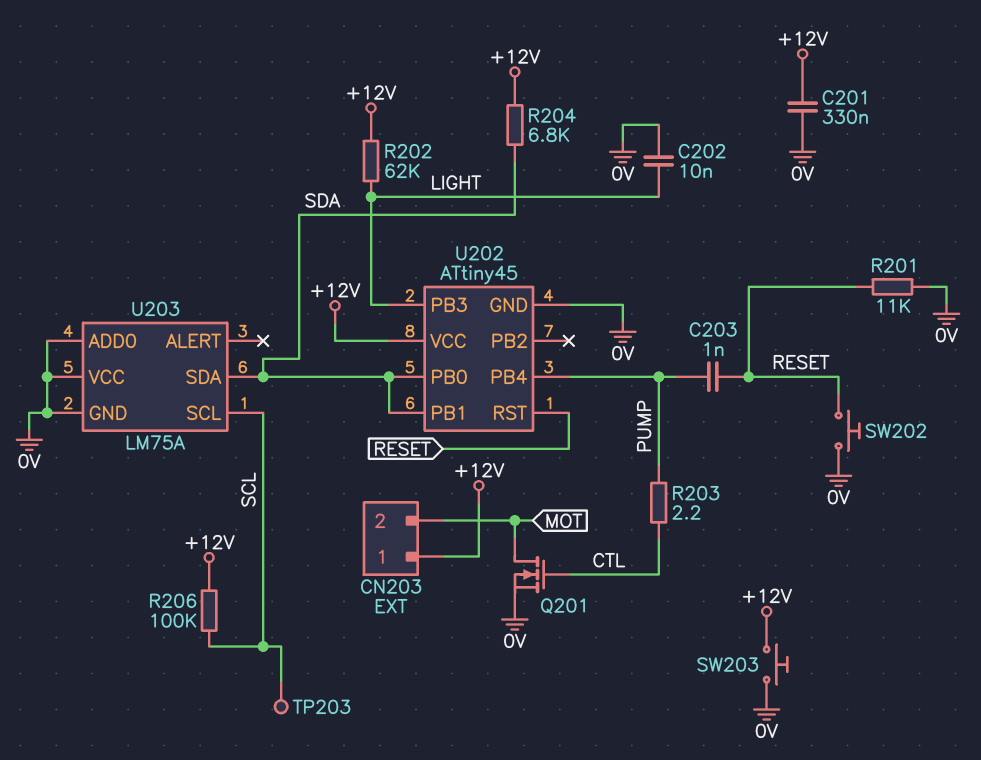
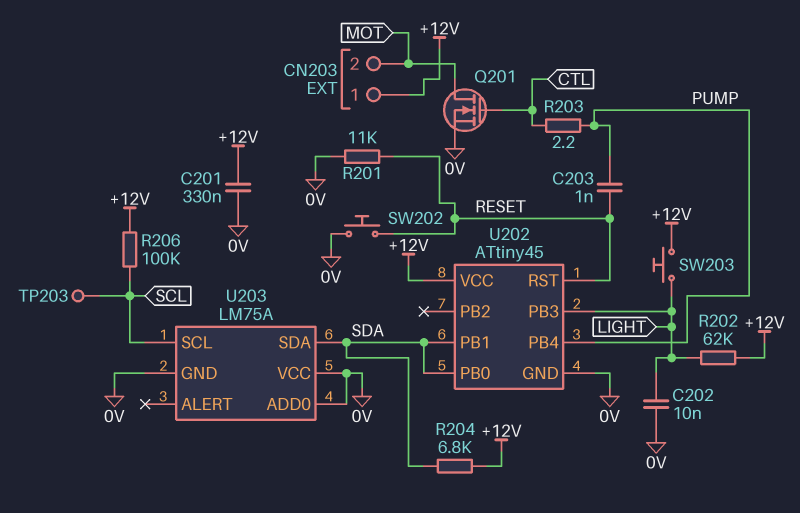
SW203: button (+12V, 0V) -> button (+12V, LIGHT)

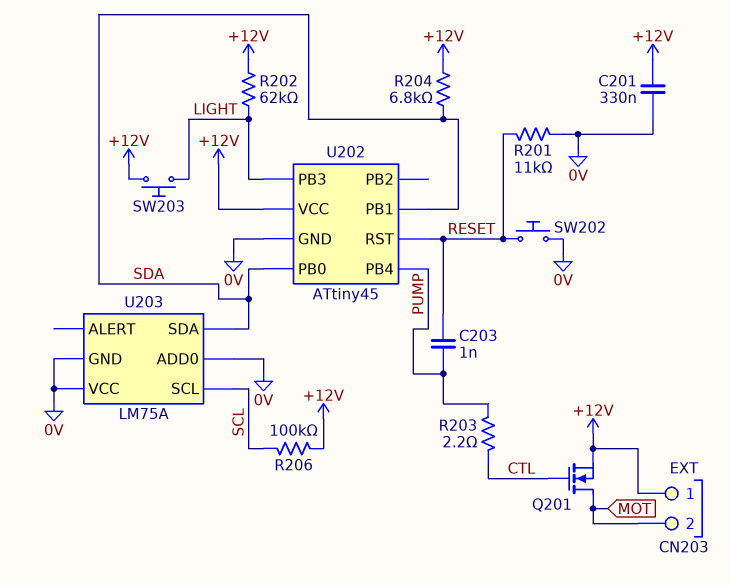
C202: 10nF (0V, LIGHT) -> none
Q201: NMOS (G CTL, D MOT, S 0V) -> NMOS (G CTL, D MOT, S +12V)
TP203: test point (SCL) -> none

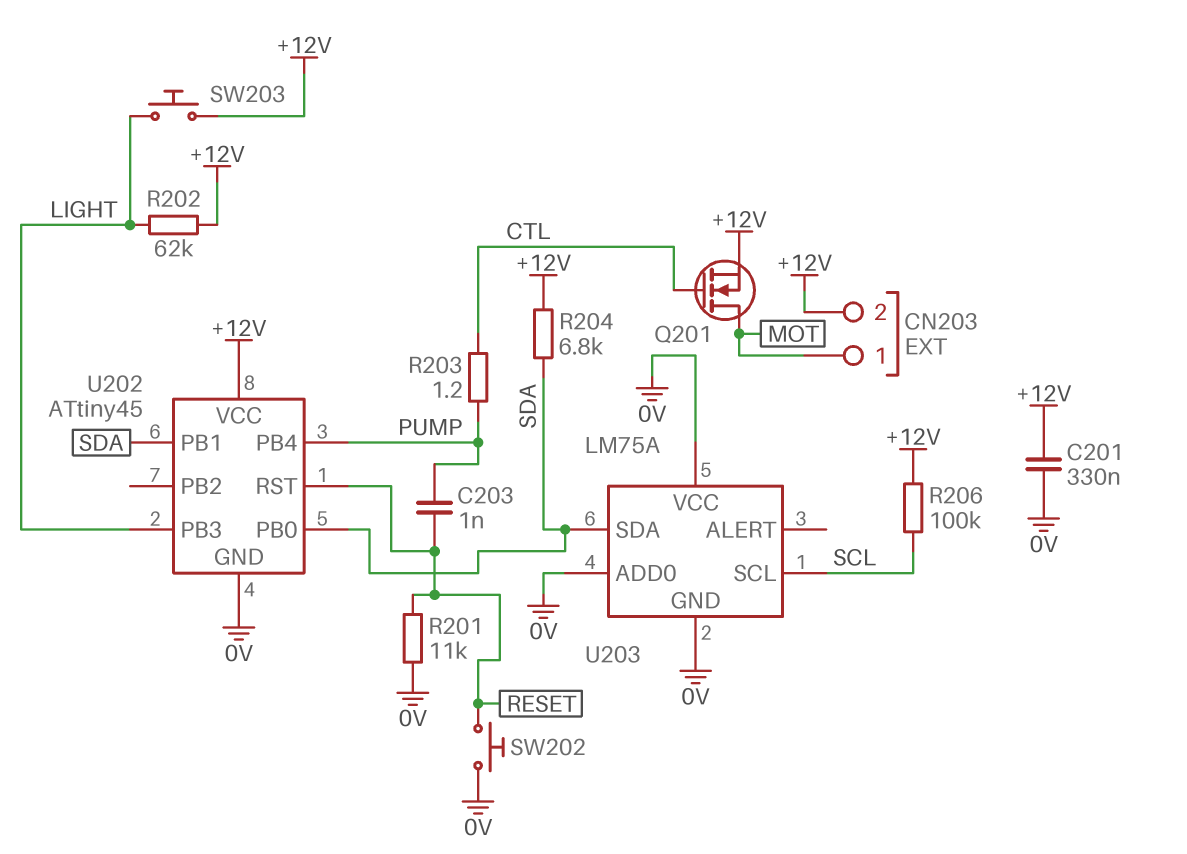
CN203 pin 1: +12V -> MOT
CN203 pin 2: MOT -> +12V
R203: 2.2 (CTL, PUMP) -> 1.2 (CTL, PUMP)

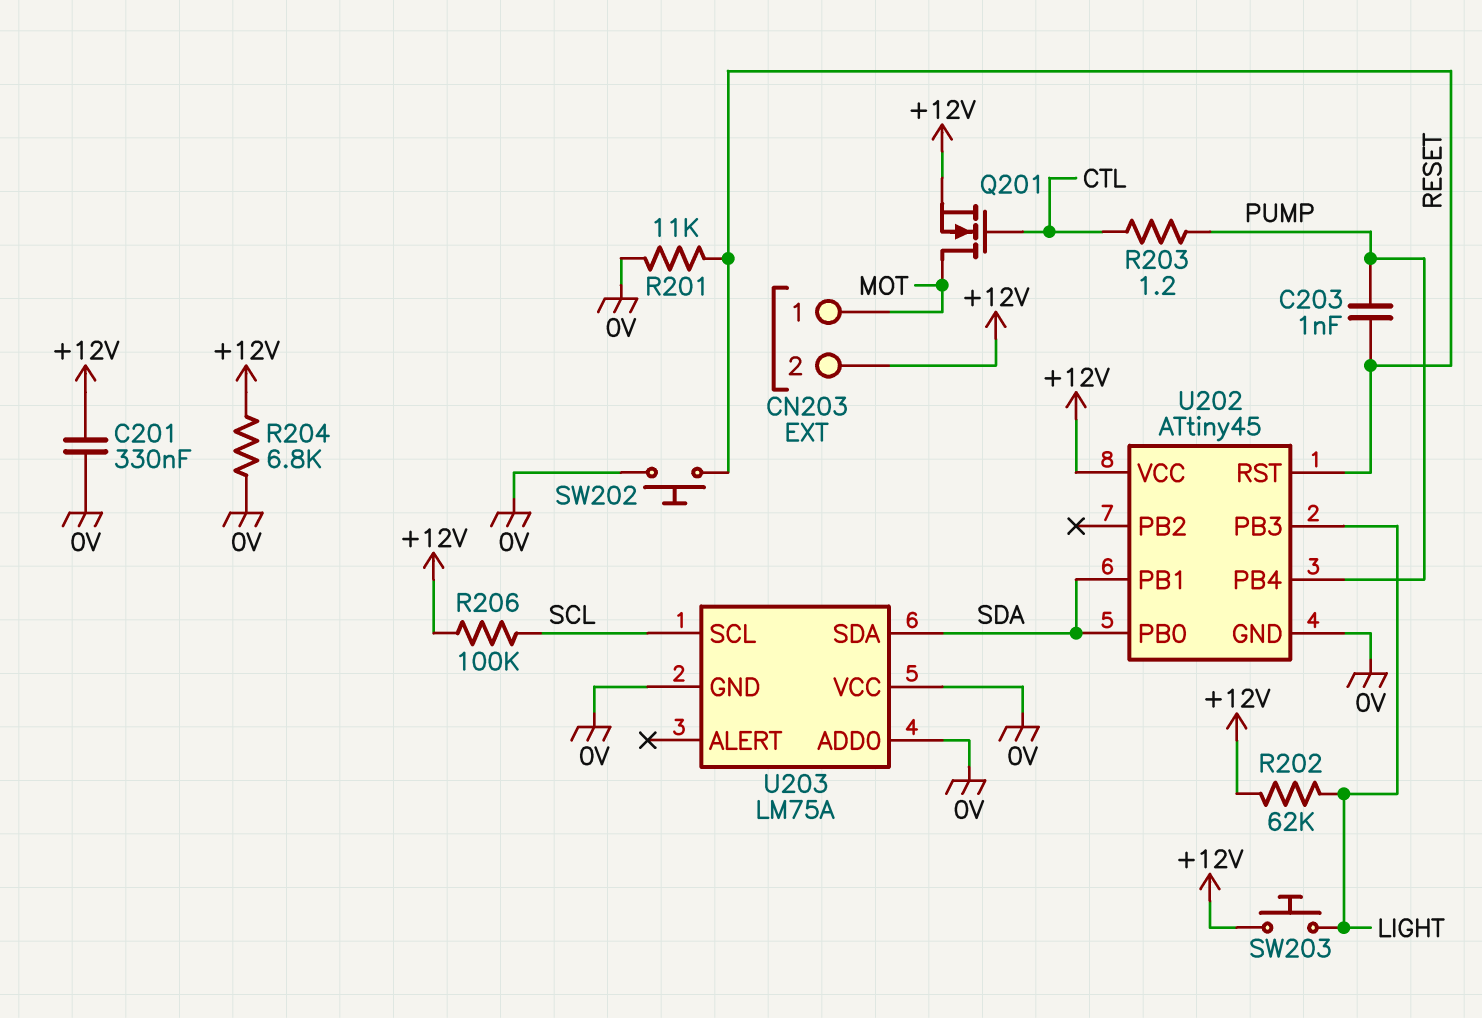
R204: 6.8k (+12V, SDA) -> 6.8k (+12V, 0V)

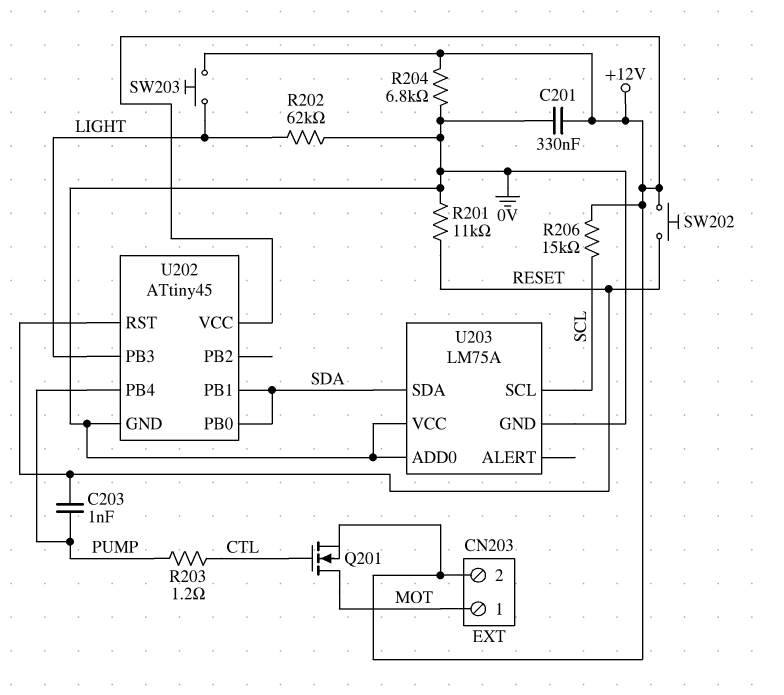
R202: 62k (+12V, LIGHT) -> 62k (0V, LIGHT)
R206: 100k (+12V, SCL) -> 15k (+12V, SCL)
SW202: button (0V, RESET) -> button (+12V, RESET)

